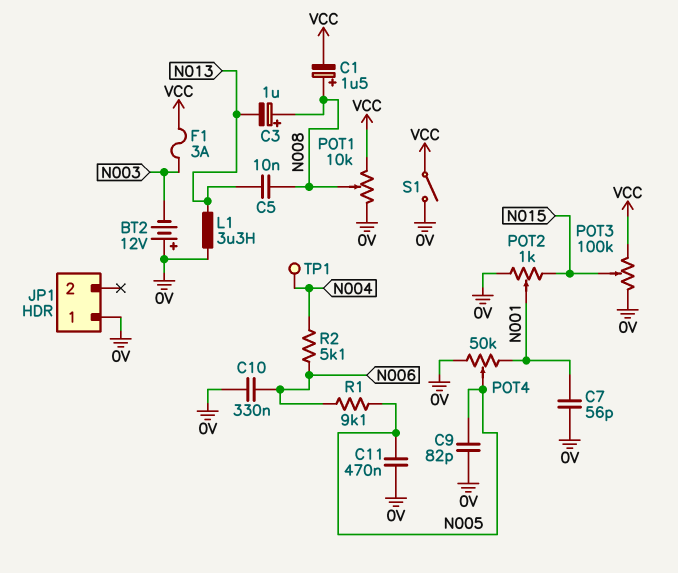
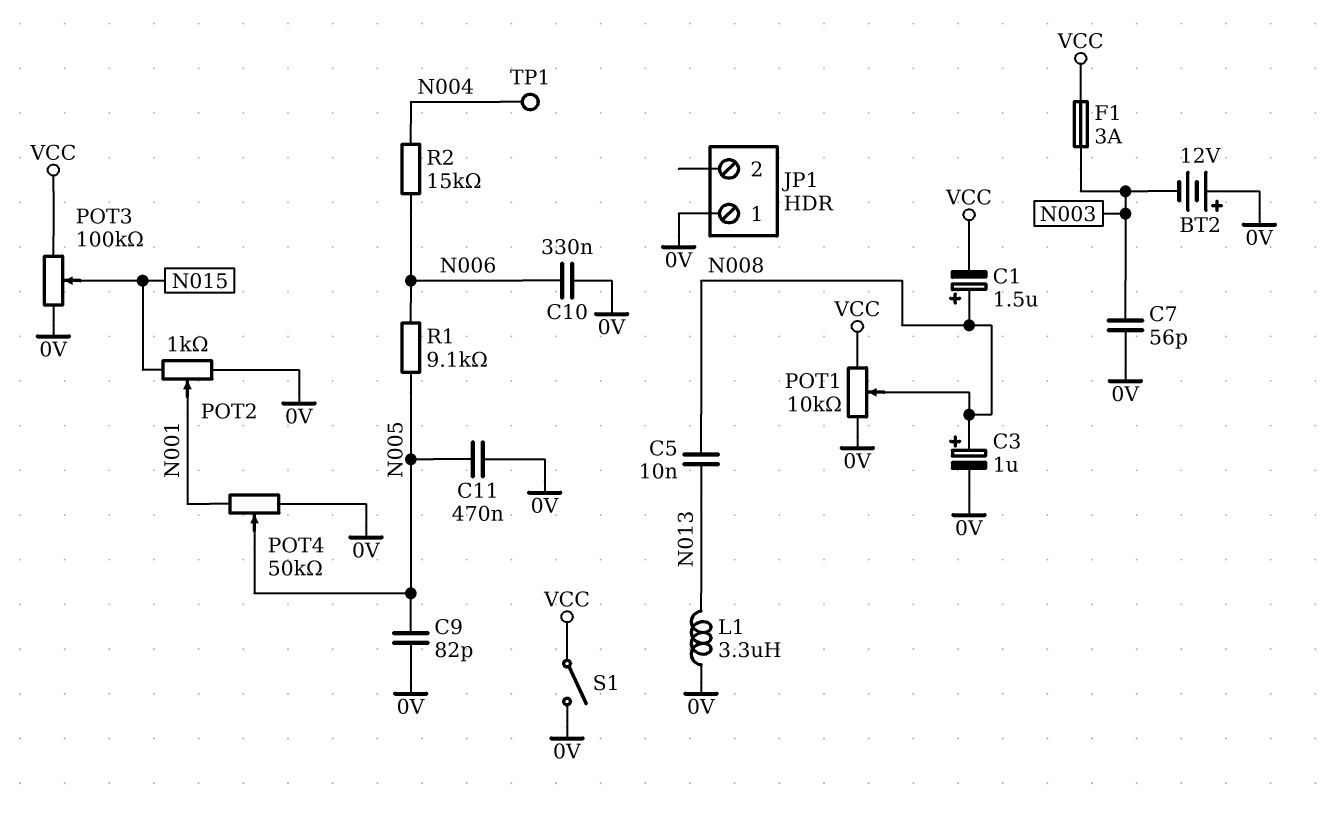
C3: 1uF (plus N008, minus N013) -> 1uF (plus N008, minus 0V)
C7: 56pF (0V, N001) -> 56pF (0V, N003)
R2: 5.1k (N004, N006) -> 15k (N004, N006)

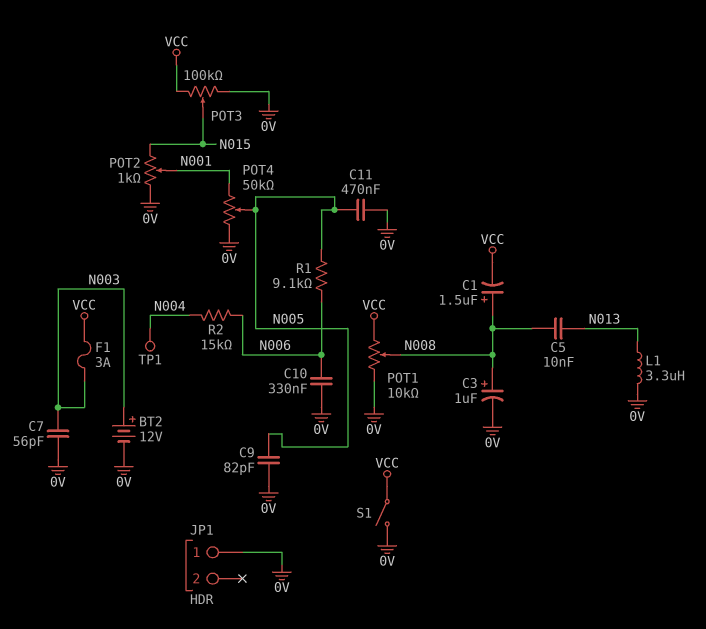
BT2: 12V (plus 0V, minus N003) -> 12V (plus N003, minus 0V)

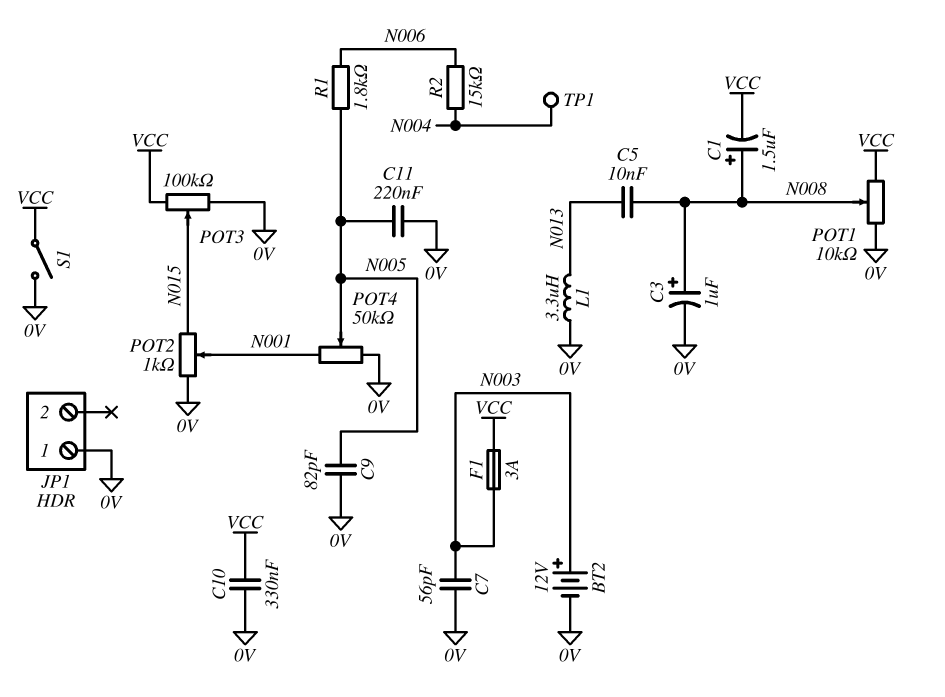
C10: 330nF (0V, N006) -> 330nF (0V, VCC)
C11: 470nF (0V, N005) -> 220nF (0V, N005)
R1: 9.1k (N005, N006) -> 1.8k (N005, N006)

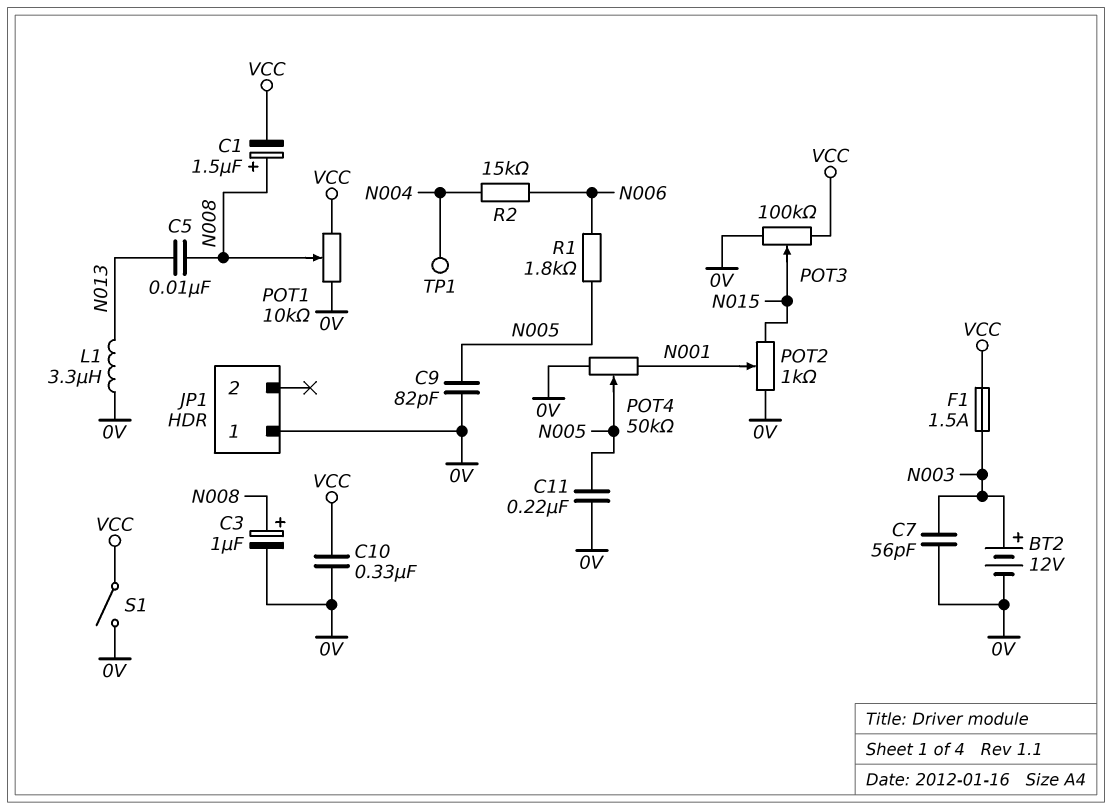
F1: 3A (N003, VCC) -> 1.5A (N003, VCC)

